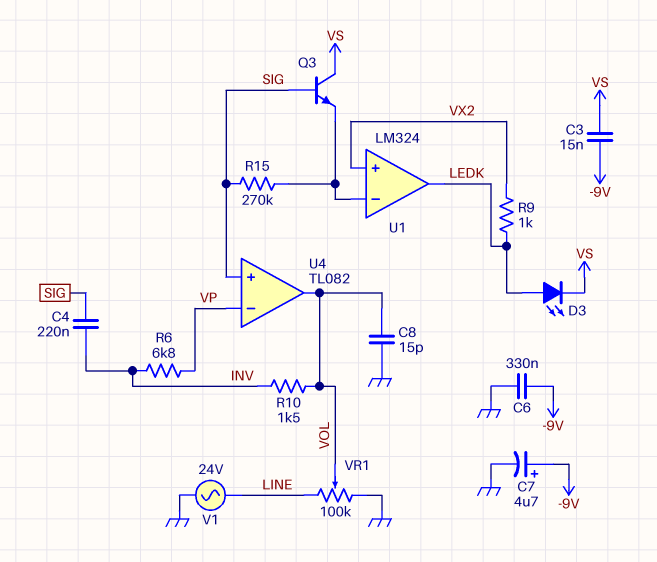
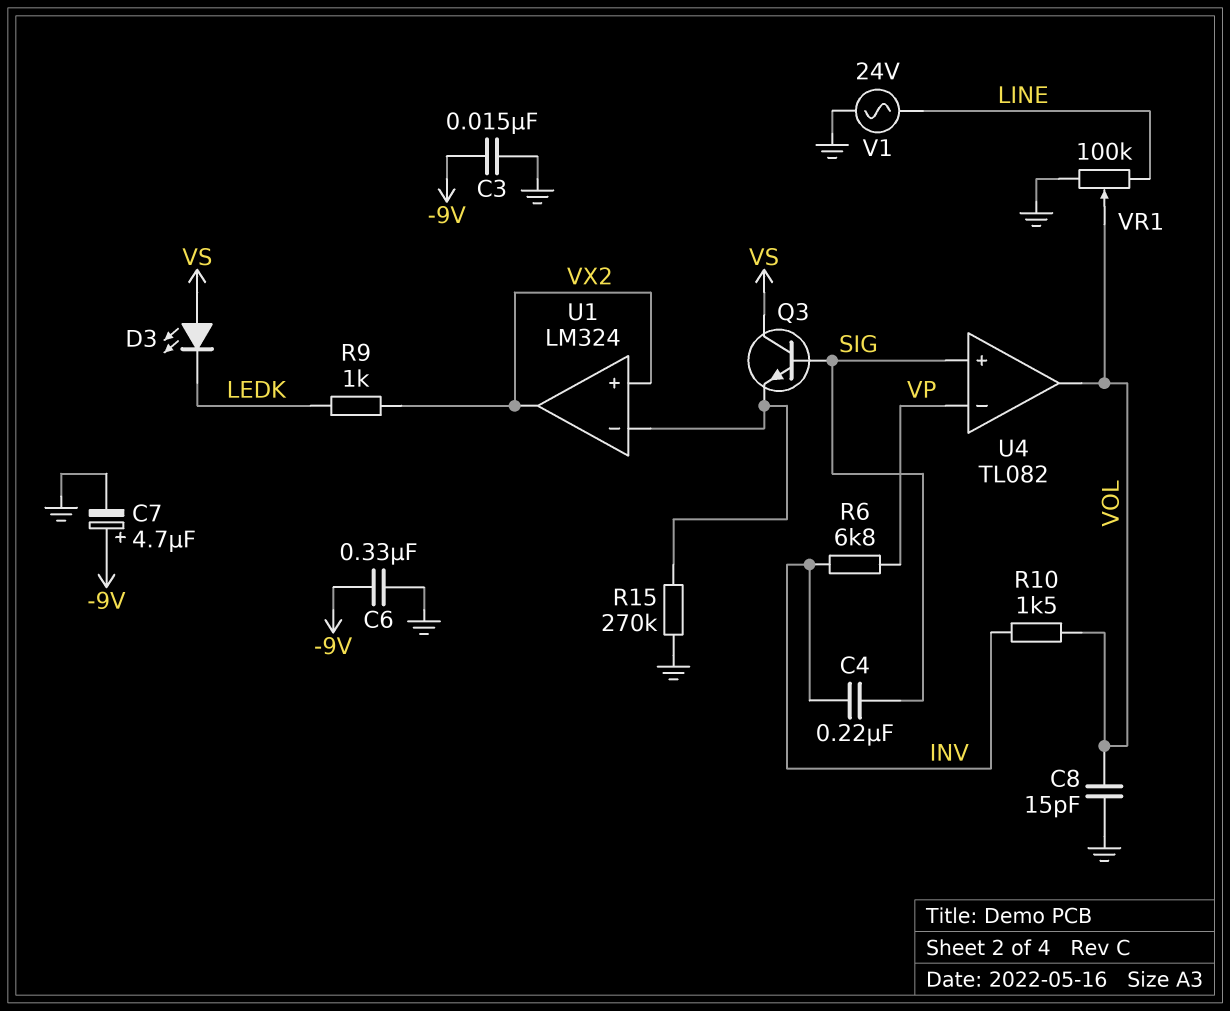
C3: 15nF (-9V, VS) -> 15nF (-9V, GND)
D3: LED (A LEDK, K VS) -> LED (A VS, K LEDK)
R15: 270k (SIG, U1/in-) -> 270k (GND, U1/in-)
U1 pin out: LEDK -> VX2

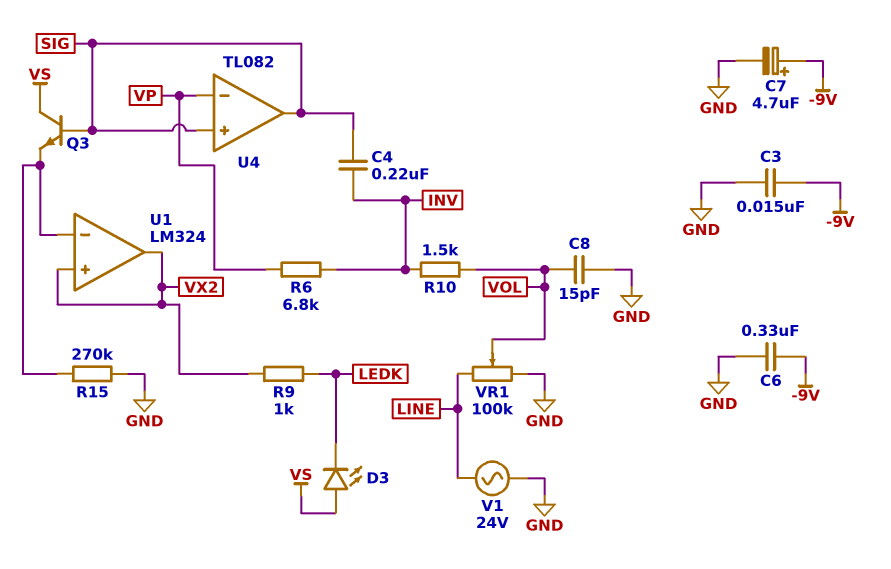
U4 pin out: VOL -> SIG

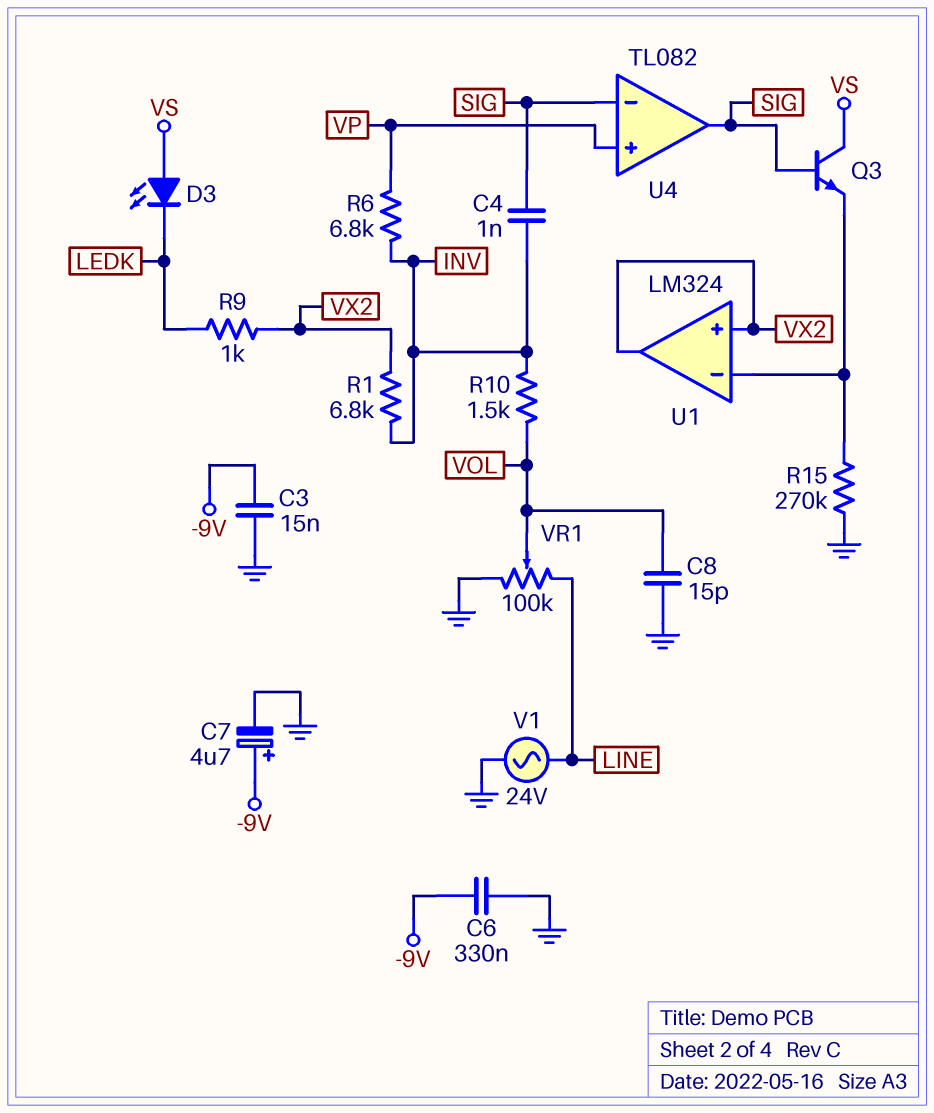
C4: 220nF (INV, SIG) -> 1nF (INV, SIG)
R1: none -> 6.8k (INV, VX2)
U4 pin in+: SIG -> VP
U4 pin in-: VP -> SIG

